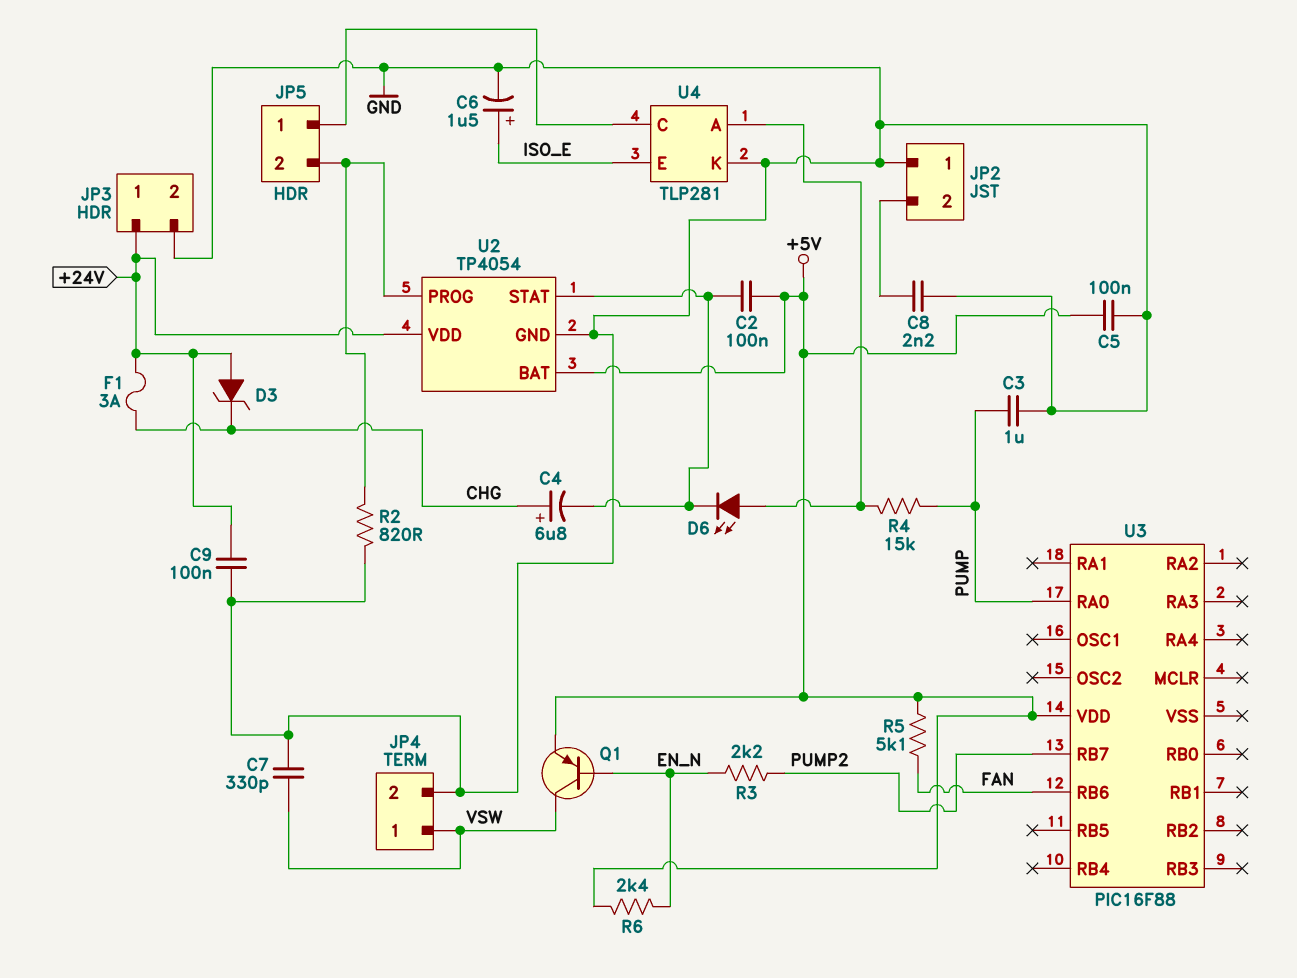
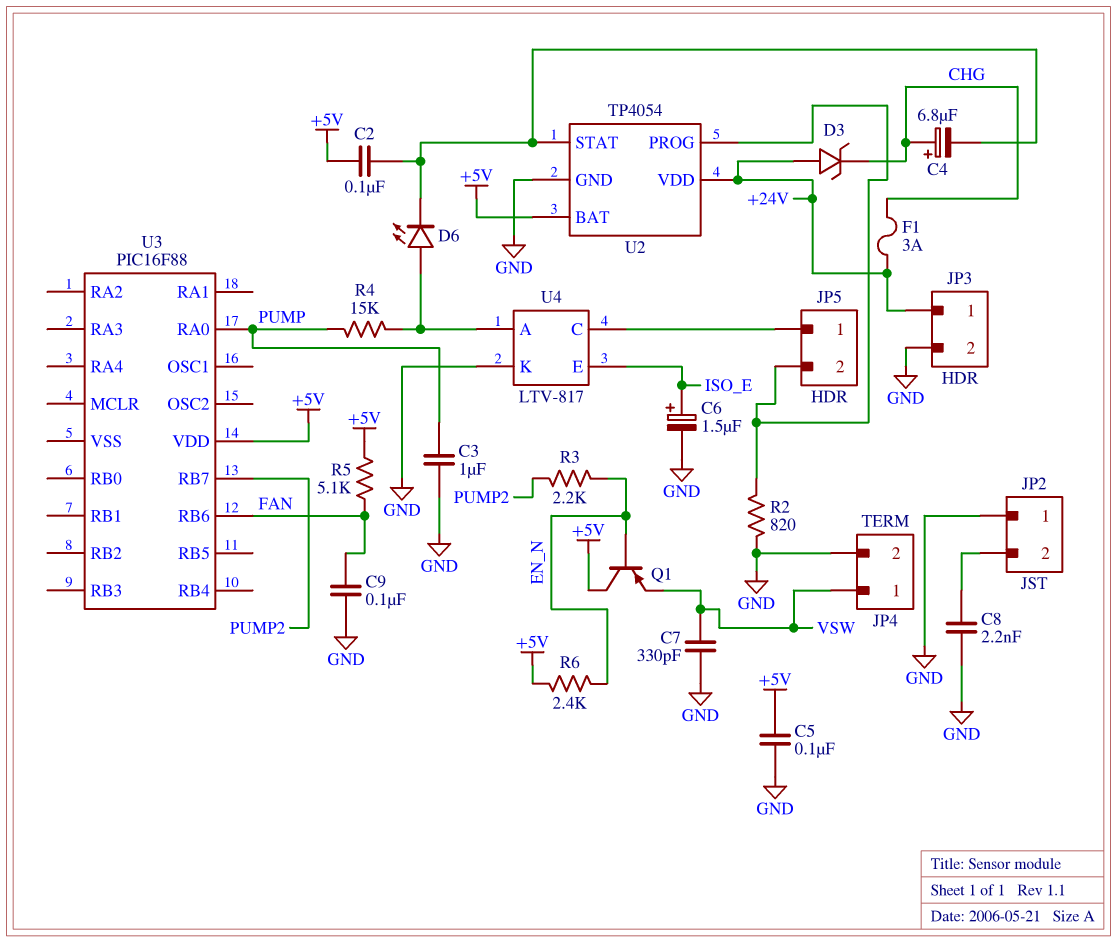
C9: 100nF (+24V, GND) -> 100nF (FAN, GND)
Q1: PNP (B EN_N, C VSW, E +5V) -> PNP (B EN_N, C +5V, E VSW)
U4: TLP281 -> LTV-817

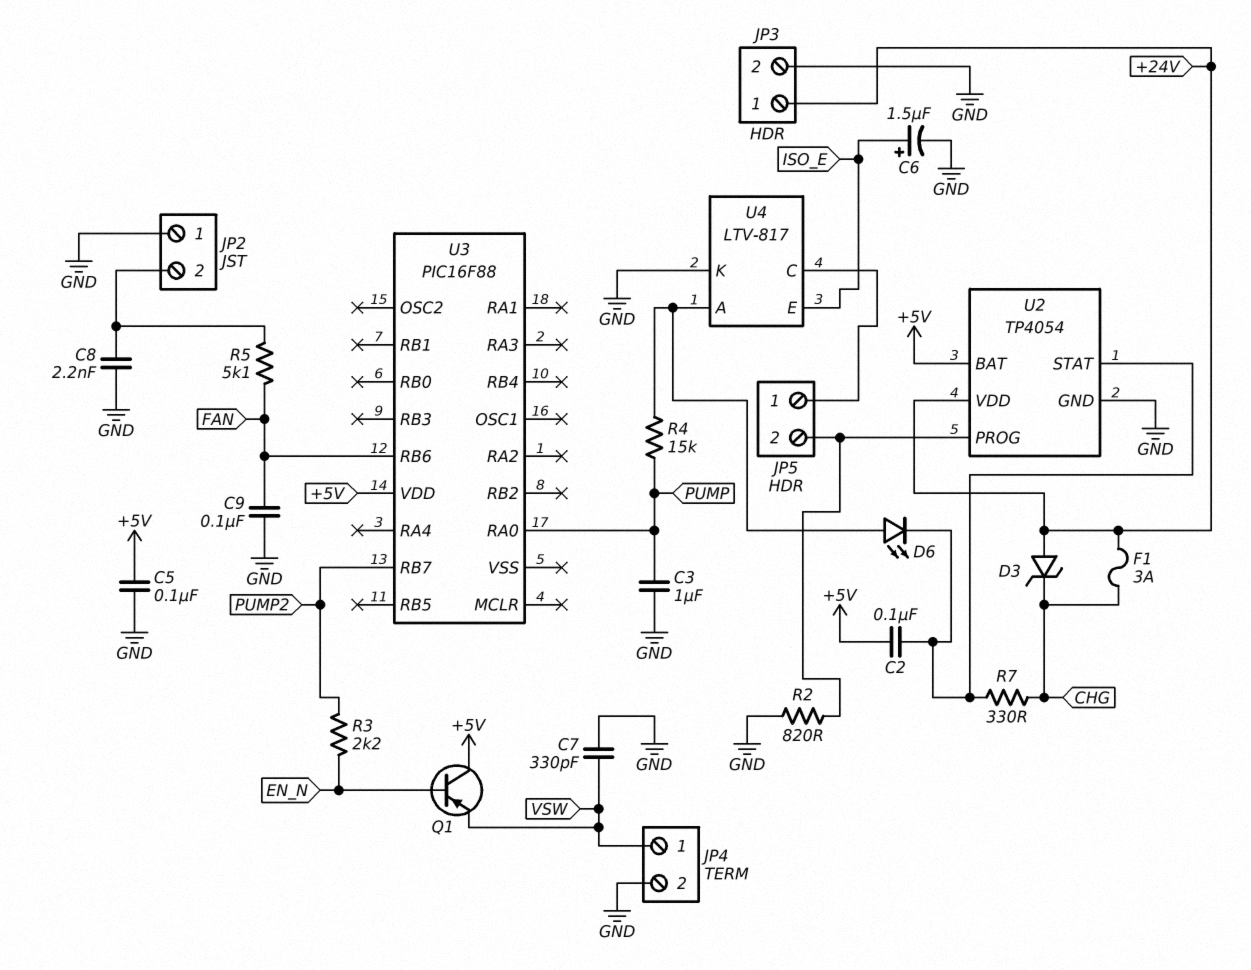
C4: 6.8uF (plus CHG, minus U2/STAT) -> none
R5: 5.1k (+5V, FAN) -> 5.1k (FAN, JP2/2)
R6: 2.4k (+5V, EN_N) -> none
R7: none -> 330 (CHG, U2/STAT)

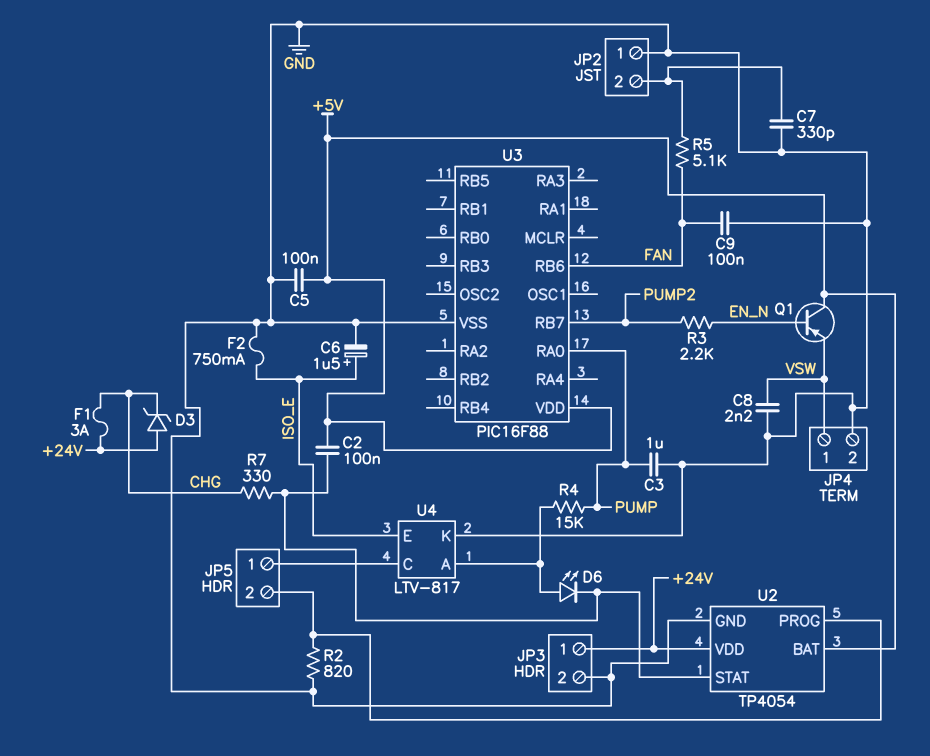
C7: 330pF (GND, VSW) -> 330pF (GND, JP2/2)
C8: 2.2nF (GND, JP2/2) -> 2.2nF (GND, VSW)
F2: none -> 750mA (GND, ISO_E)
U3 pin VSS: none -> GND

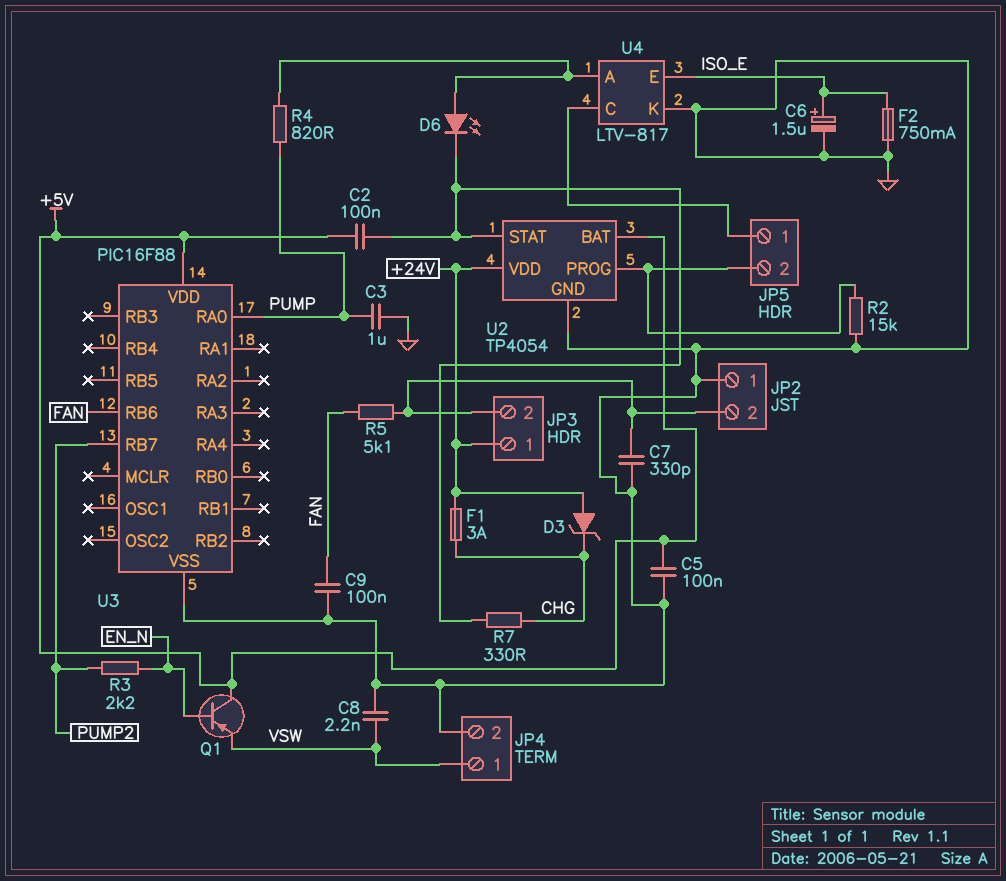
JP3 pin 2: GND -> JP2/2
R2: 820 (GND, JP5/2) -> 15k (GND, JP5/2)
R4: 15k (PUMP, U4/A) -> 820 (PUMP, U4/A)

